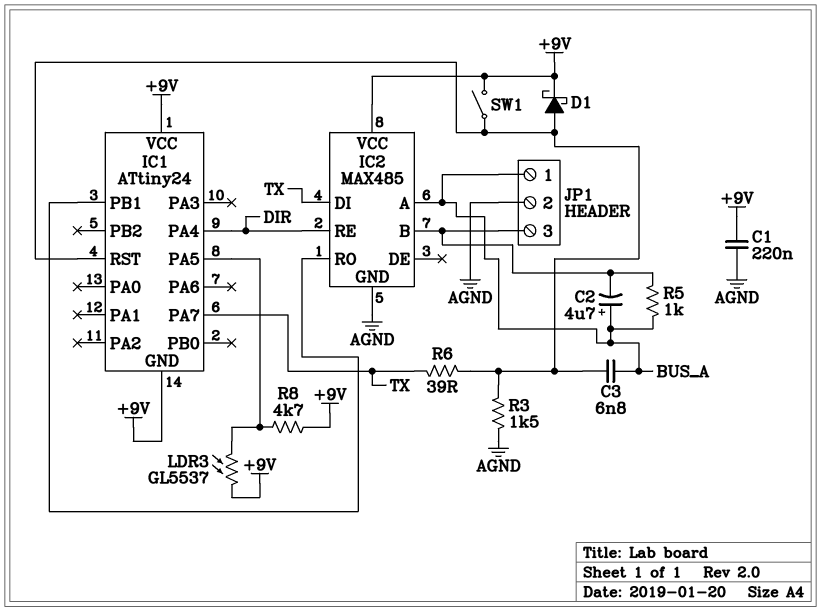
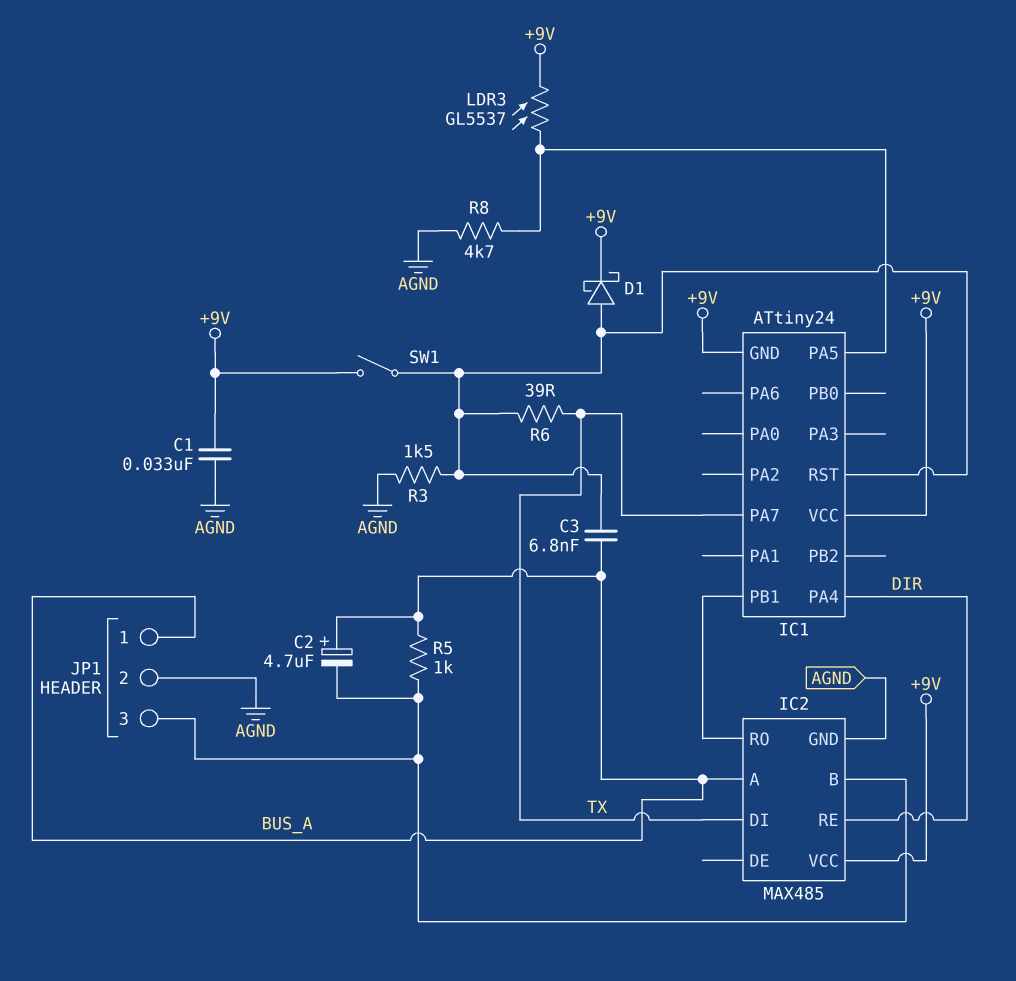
C1: 220nF (+9V, AGND) -> 33nF (+9V, AGND)
R8: 4.7k (+9V, IC1/PA5) -> 4.7k (AGND, IC1/PA5)

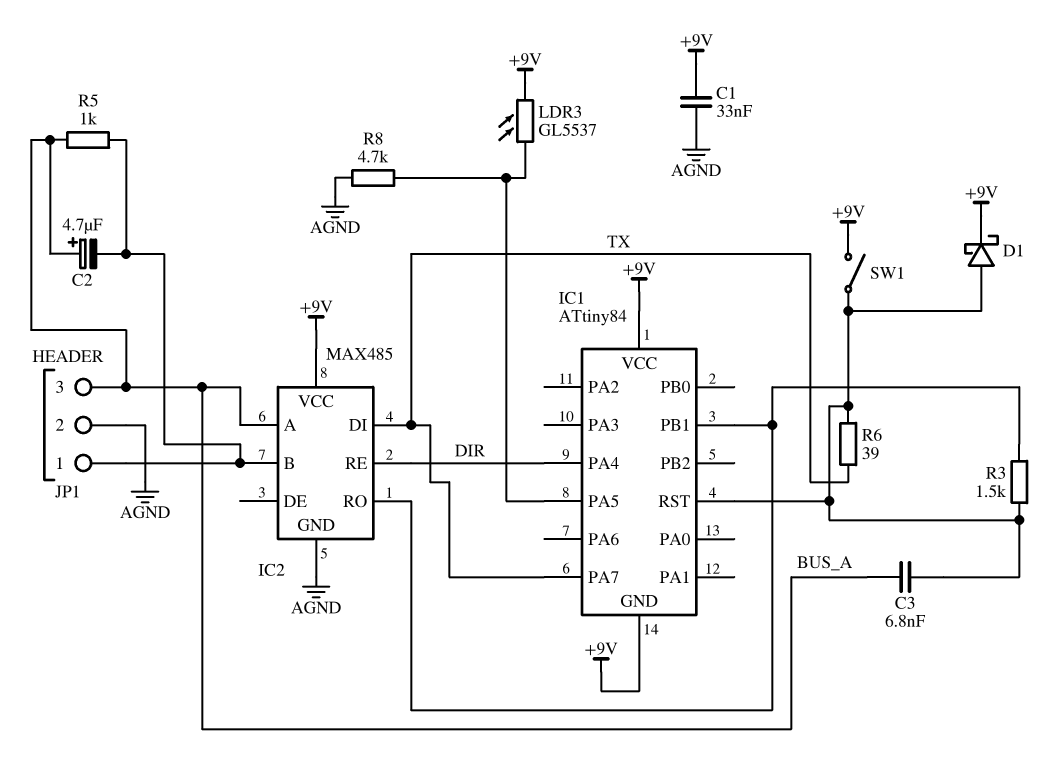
IC1: ATtiny24 -> ATtiny84
JP1 pin 1: BUS_A -> IC2/B
JP1 pin 3: IC2/B -> BUS_A
R3: 1.5k (AGND, IC1/RST) -> 1.5k (IC1/PB1, IC1/RST)

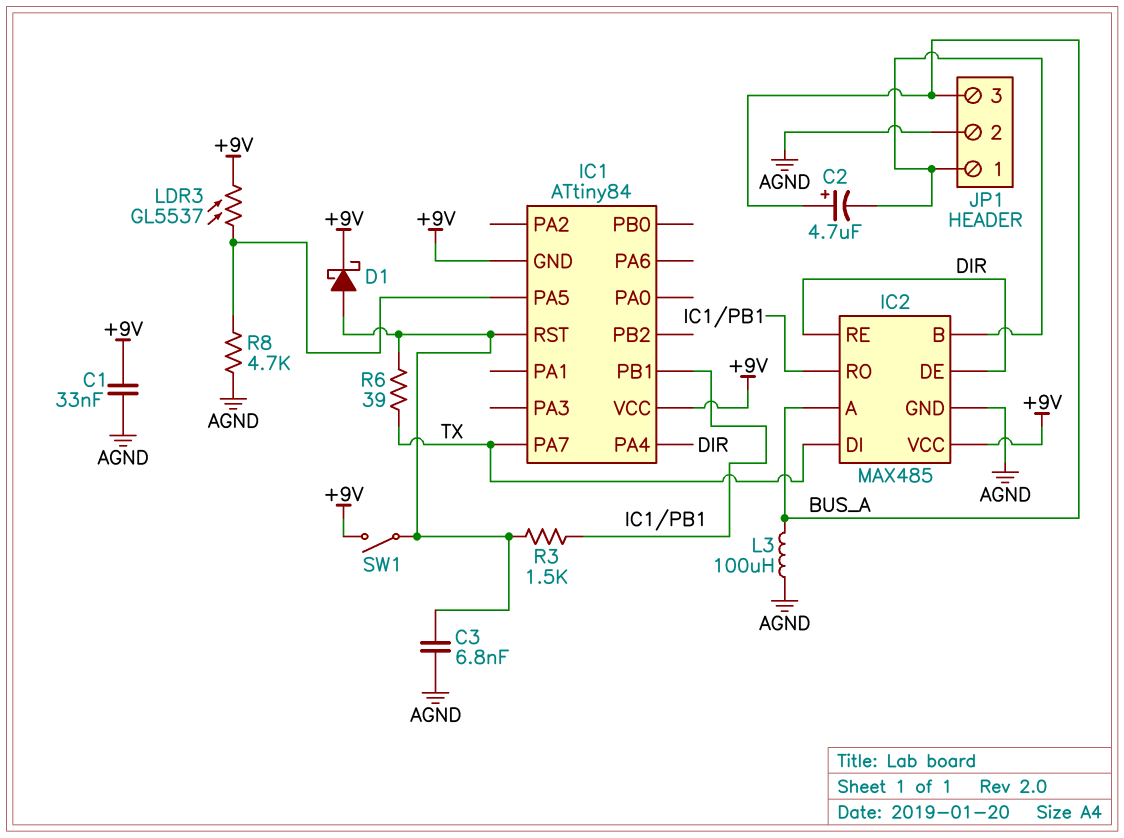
C3: 6.8nF (BUS_A, IC1/RST) -> 6.8nF (AGND, IC1/RST)
IC2 pin DE: none -> DIR
L3: none -> 100uH (AGND, BUS_A)
R5: 1k (BUS_A, IC2/B) -> none

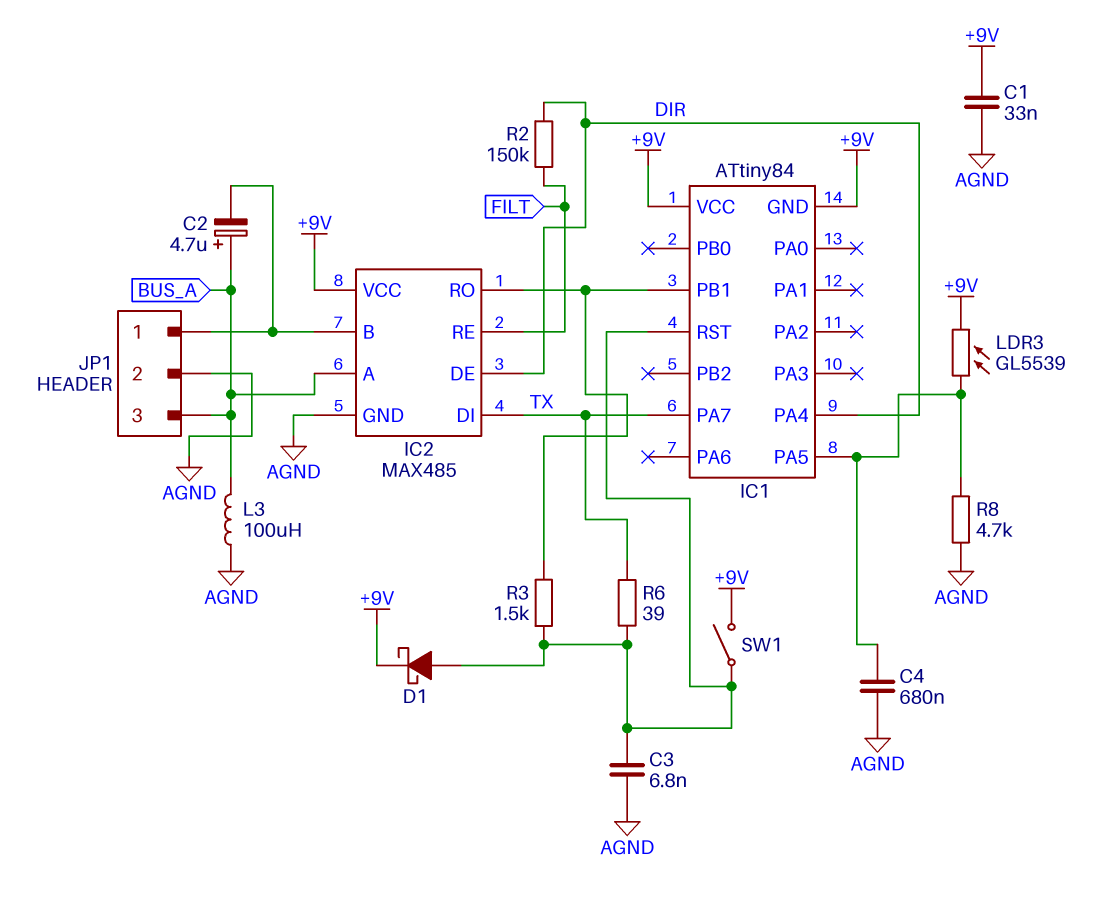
C4: none -> 680nF (AGND, IC1/PA5)
IC2 pin RE: DIR -> FILT
LDR3: GL5537 (+9V, IC1/PA5) -> GL5539 (+9V, IC1/PA5)
R2: none -> 150k (DIR, FILT)

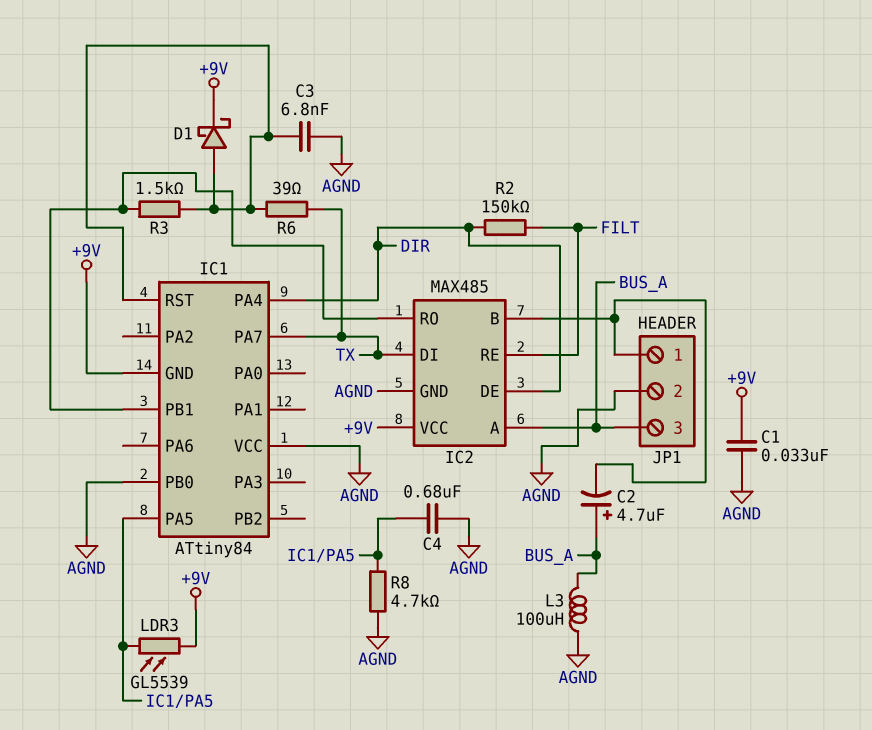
IC1 pin PB0: none -> AGND
IC1 pin VCC: +9V -> AGND
SW1: switch (+9V, IC1/RST) -> none

